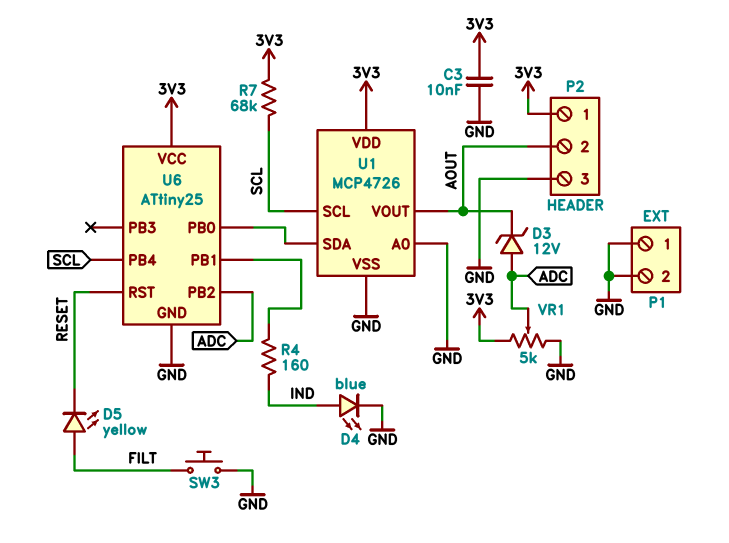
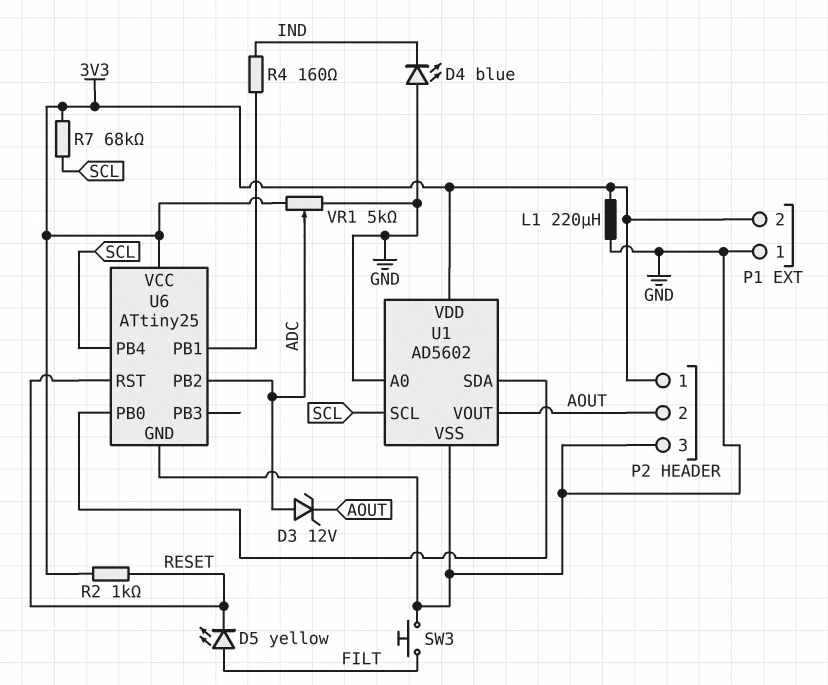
C3: 10nF (3V3, GND) -> none
D4: LED blue (A IND, K GND) -> LED blue (A GND, K IND)
L1: none -> 220uH (3V3, GND)
P1 pin 2: GND -> 3V3
R2: none -> 1k (3V3, RESET)
U1: MCP4726 -> AD5602

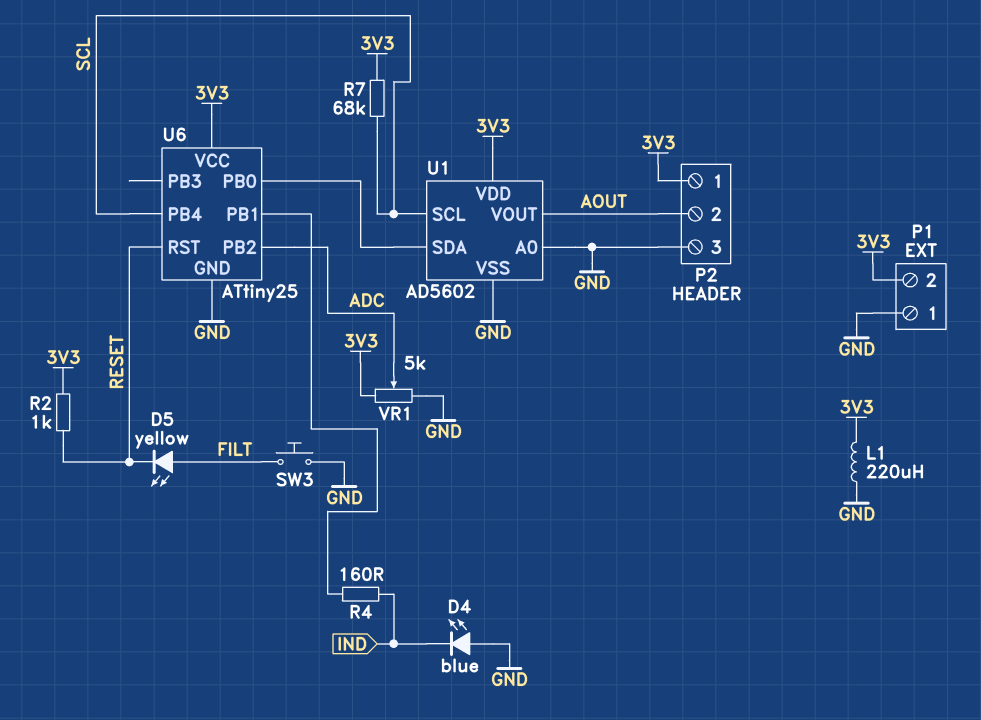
D3: zener 12V (A ADC, K AOUT) -> none

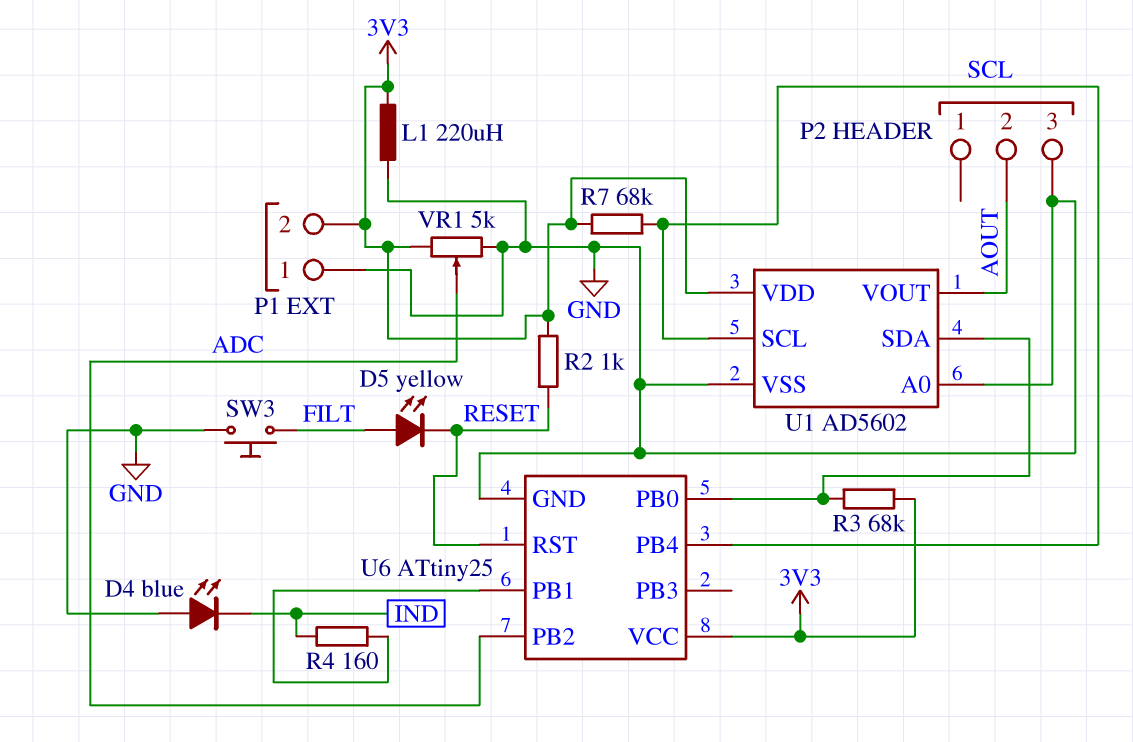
P2 pin 1: 3V3 -> none
R3: none -> 68k (3V3, U1/SDA)

